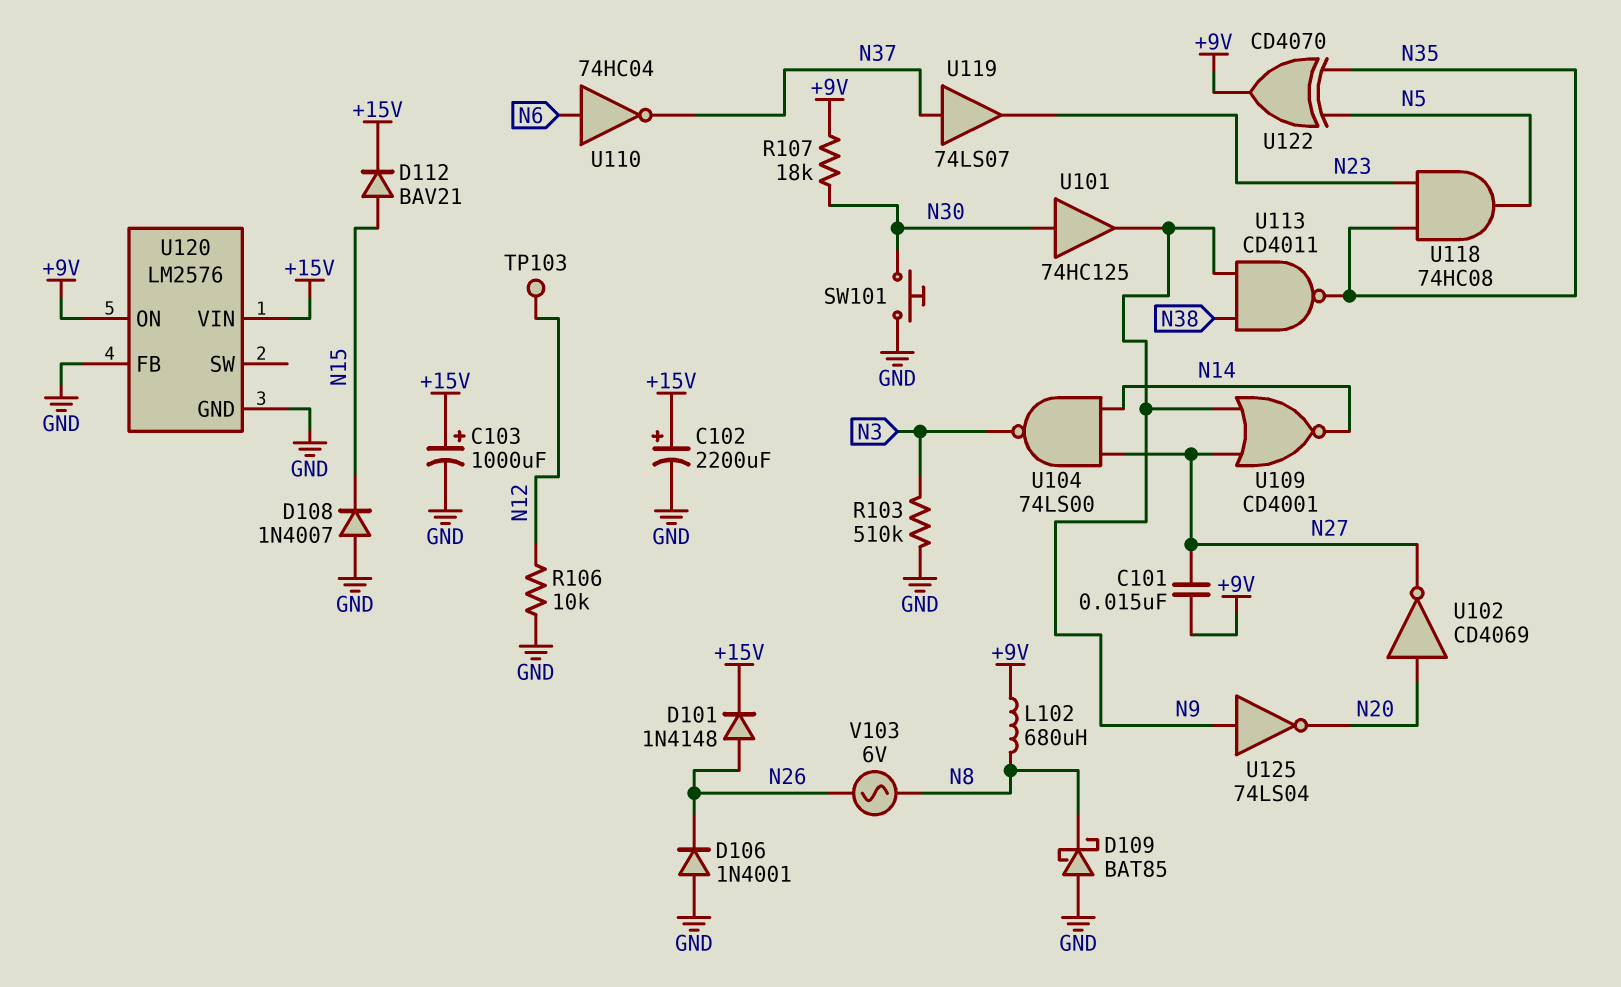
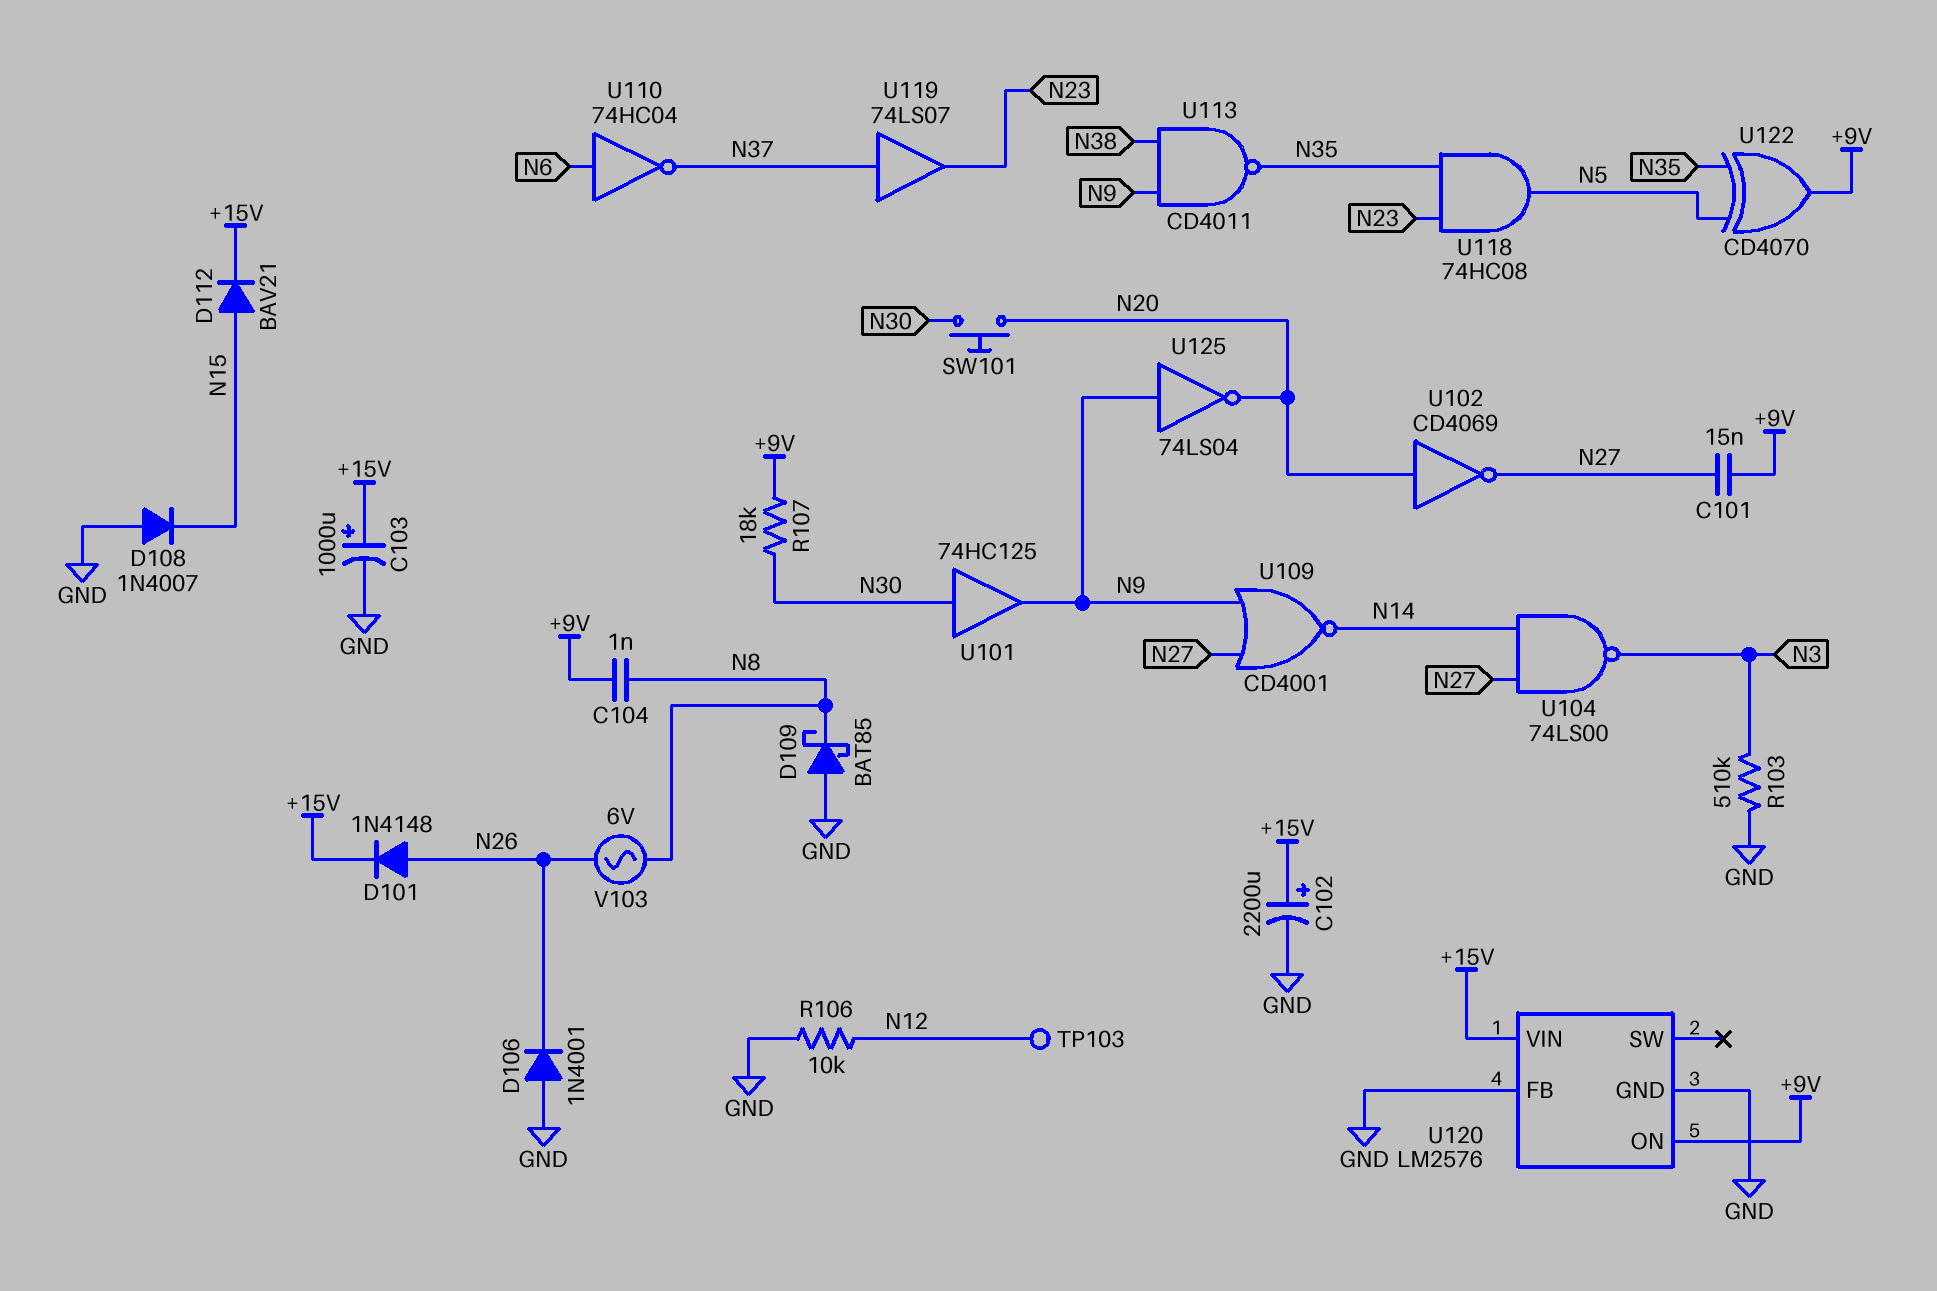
C104: none -> 1nF (+9V, N8)
L102: 680uH (+9V, N8) -> none
SW101: button (GND, N30) -> button (N20, N30)

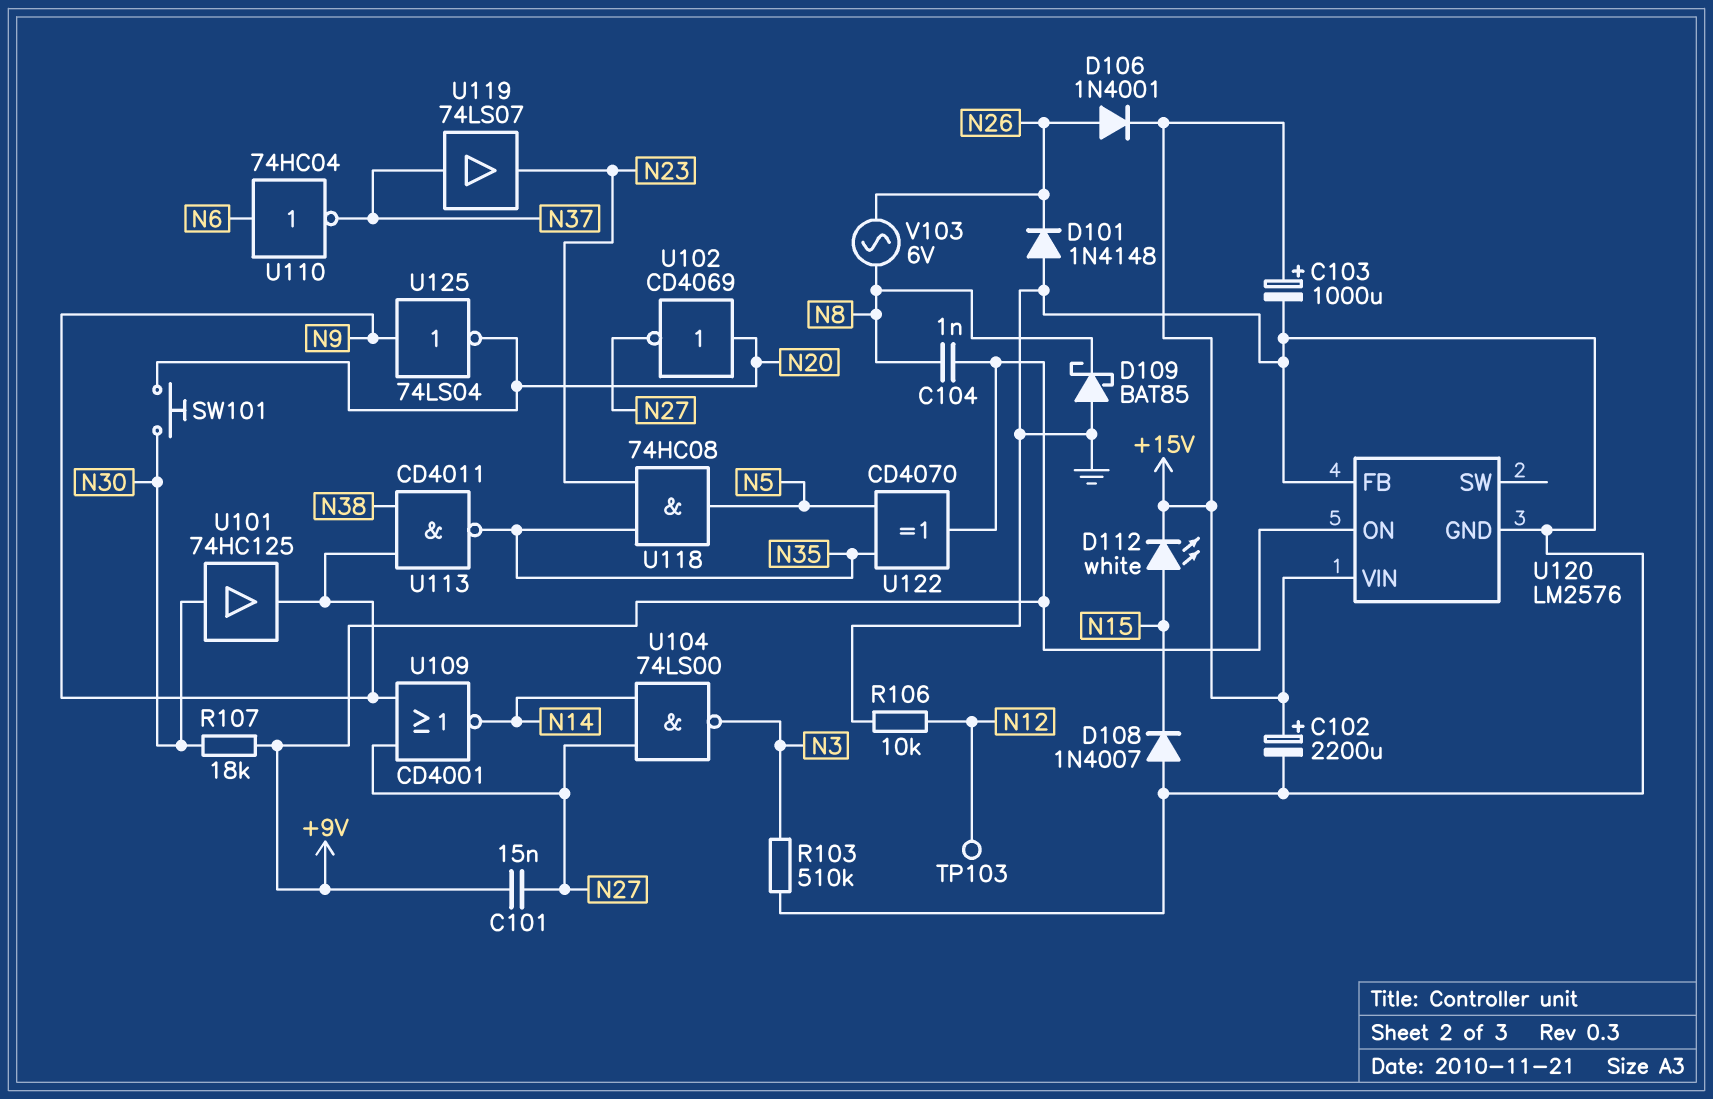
D101: diode 1N4148 (A N26, K +15V) -> diode 1N4148 (A GND, K N26)
D106: diode 1N4001 (A GND, K N26) -> diode 1N4001 (A N26, K +15V)
D112: diode BAV21 (A N15, K +15V) -> LED white (A N15, K +15V)

